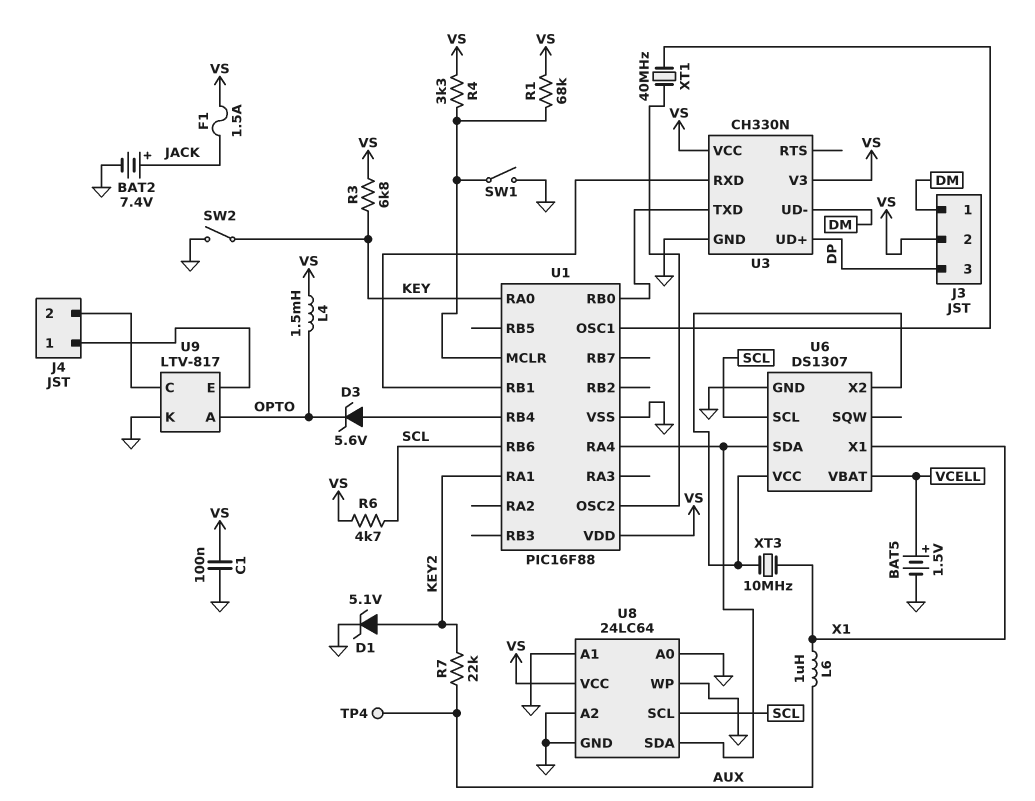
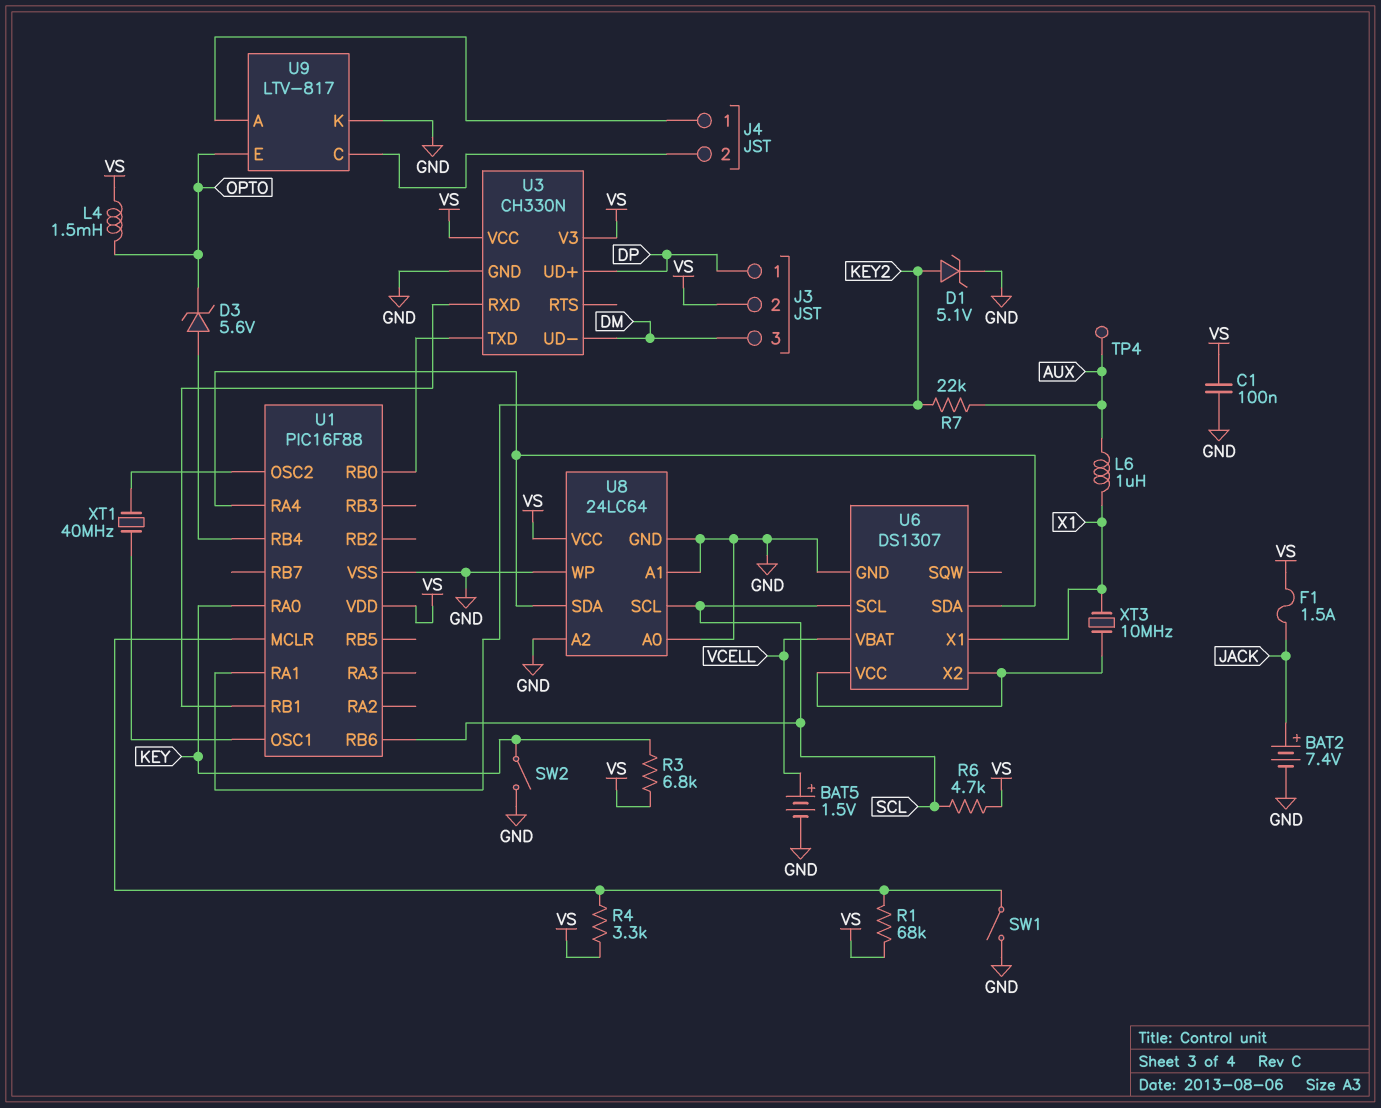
J3 pin 1: DM -> DP
J3 pin 3: DP -> DM
U9 pin A: OPTO -> J4/1
U9 pin E: J4/1 -> OPTO

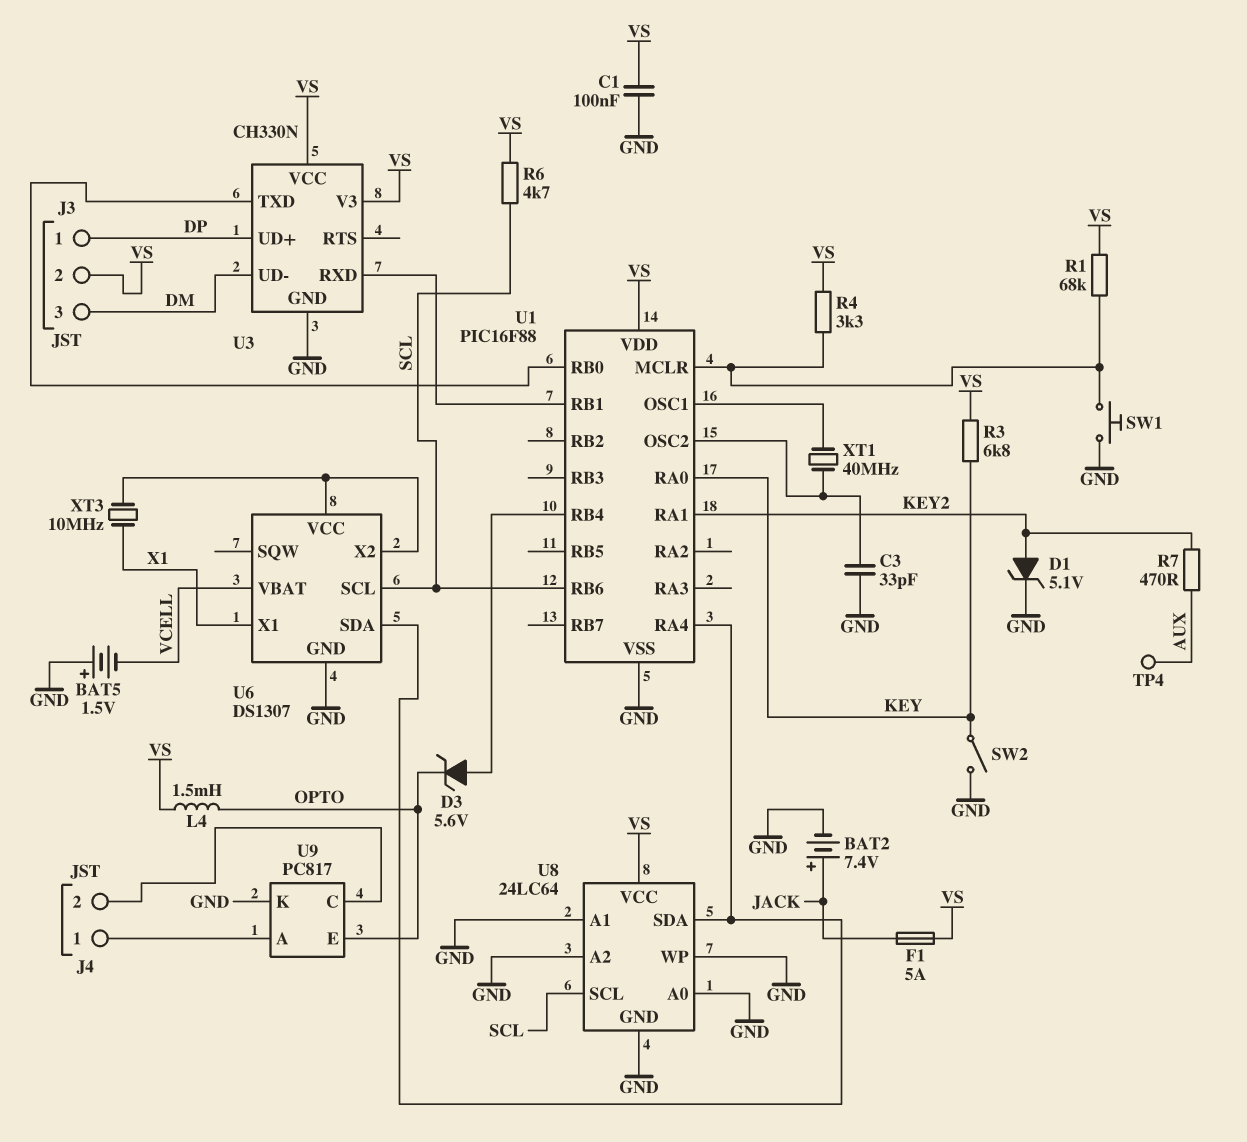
BAT5: 1.5V (plus VCELL, minus GND) -> 1.5V (plus GND, minus VCELL)
C3: none -> 33pF (GND, U1/OSC2)
F1: 1.5A (JACK, VS) -> 5A (JACK, VS)
L6: 1uH (AUX, X1) -> none
R7: 22k (AUX, KEY2) -> 470 (AUX, KEY2)
SW1: switch (GND, U1/MCLR) -> button (GND, U1/MCLR)
U9: LTV-817 -> PC817

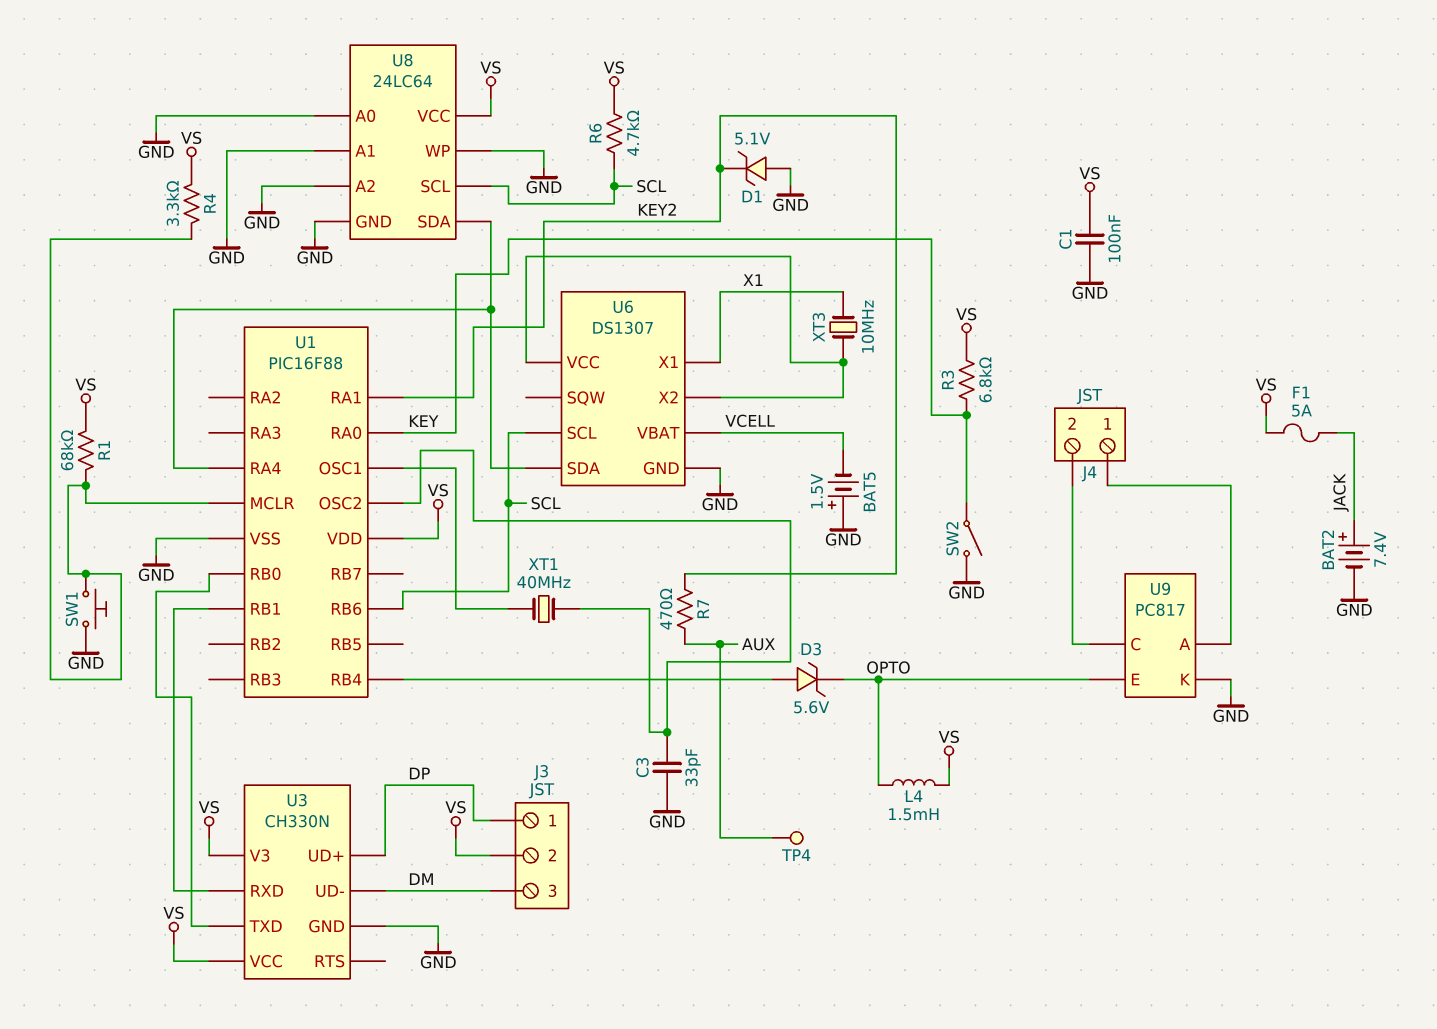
D1: zener 5.1V (A KEY2, K GND) -> zener 5.1V (A GND, K KEY2)

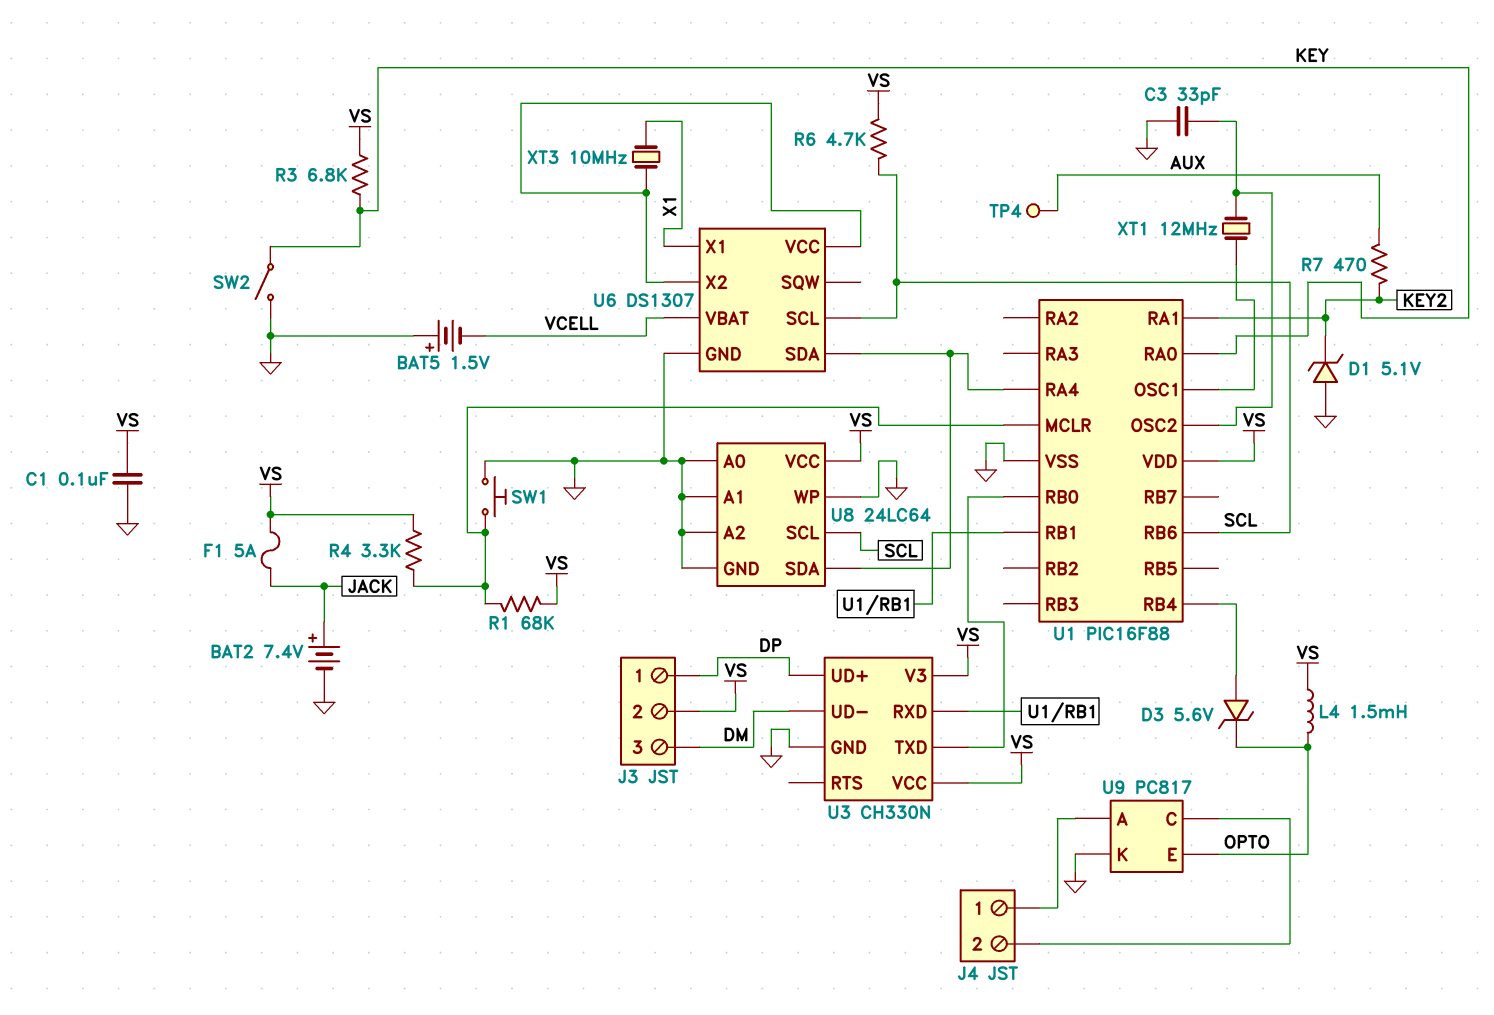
XT1: 40MHz (U1/OSC1, U1/OSC2) -> 12MHz (U1/OSC1, U1/OSC2)

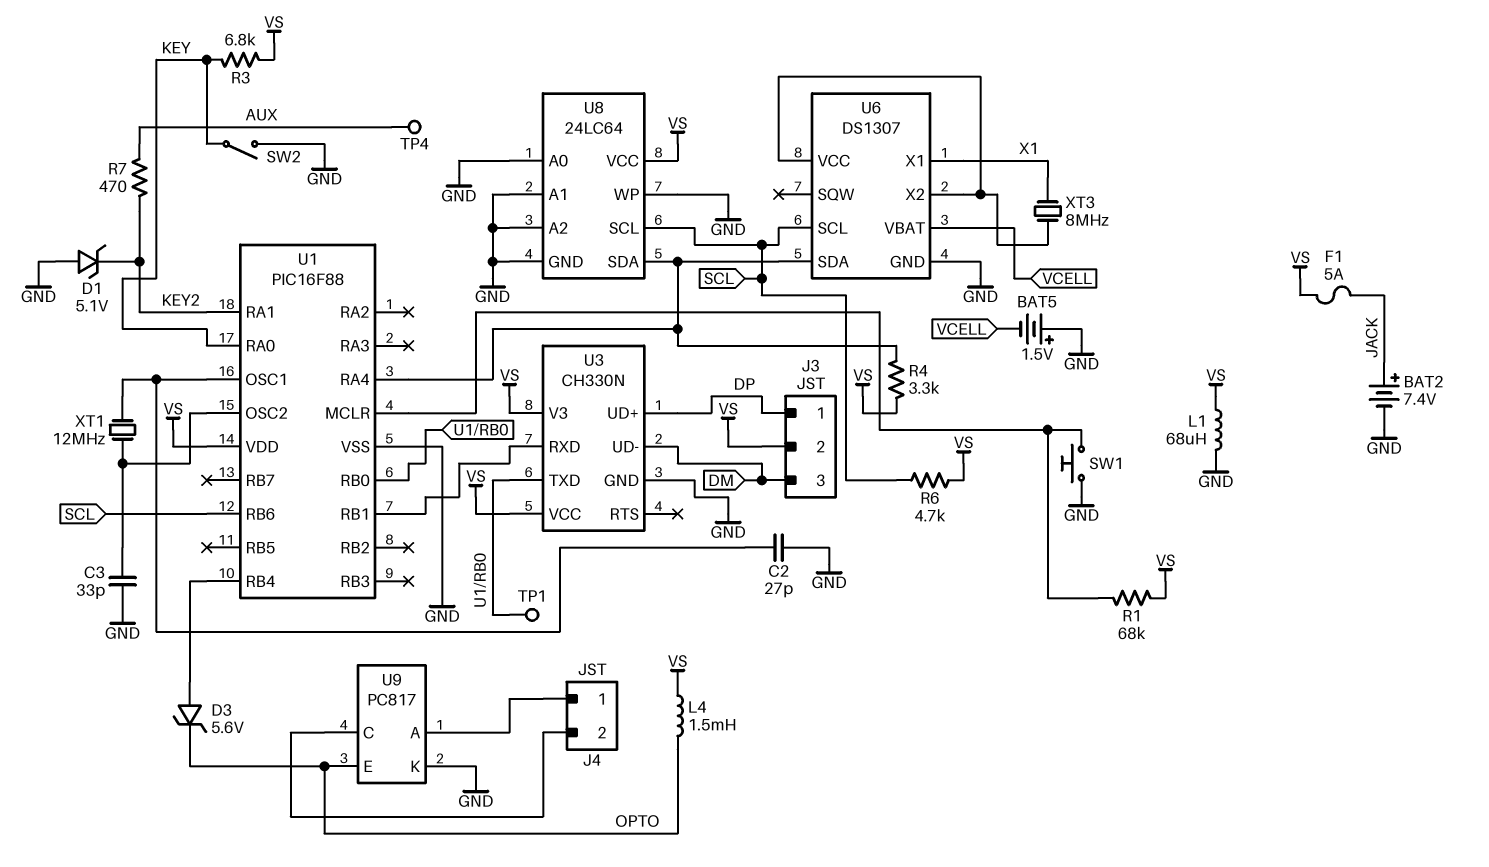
C1: 100nF (GND, VS) -> none
C2: none -> 27pF (GND, U1/OSC1)
L1: none -> 68uH (GND, VS)
R4: 3.3k (U1/MCLR, VS) -> 3.3k (U1/RA4, VS)
TP1: none -> test point (U1/RB0)
XT3: 10MHz (U6/VCC, X1) -> 8MHz (U6/VCC, X1)

